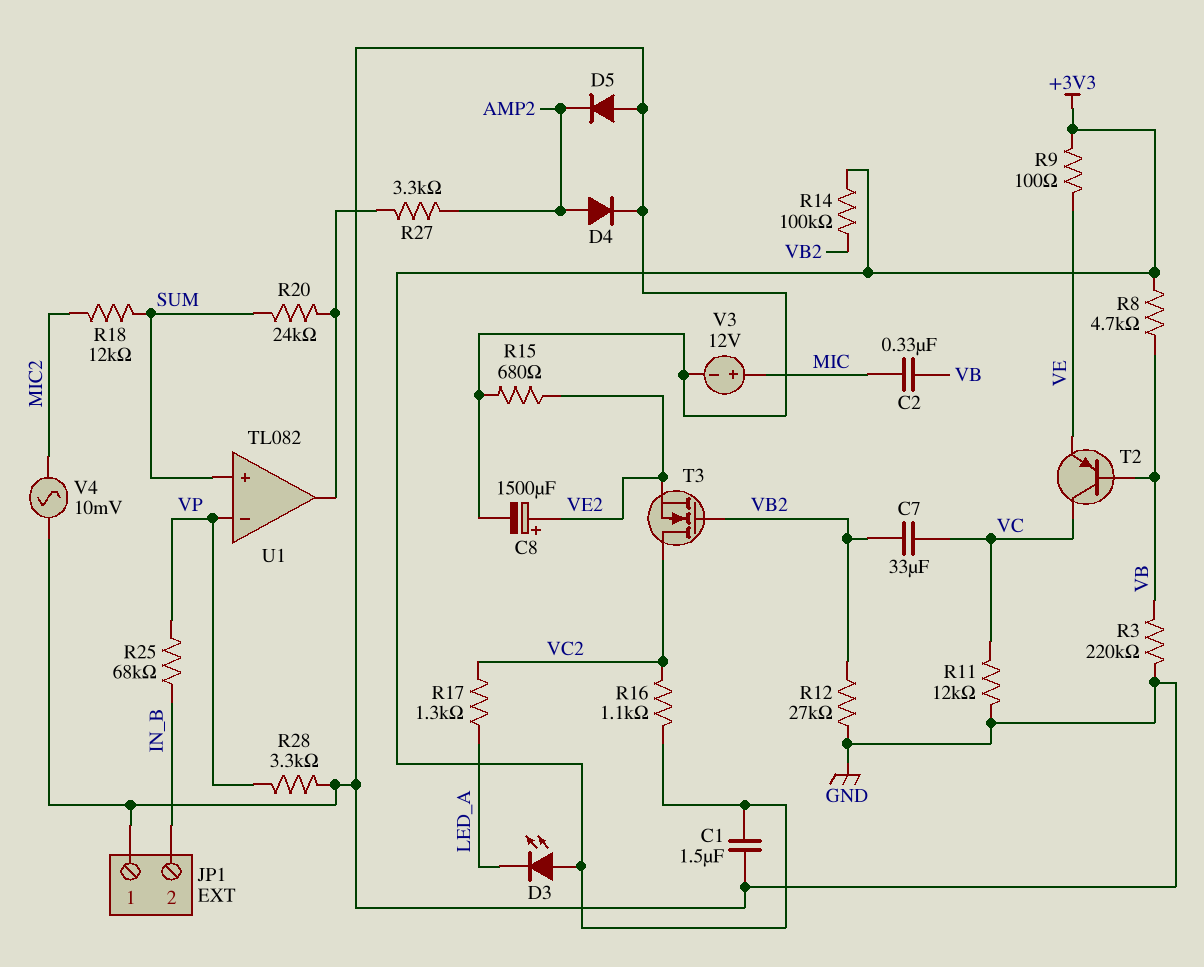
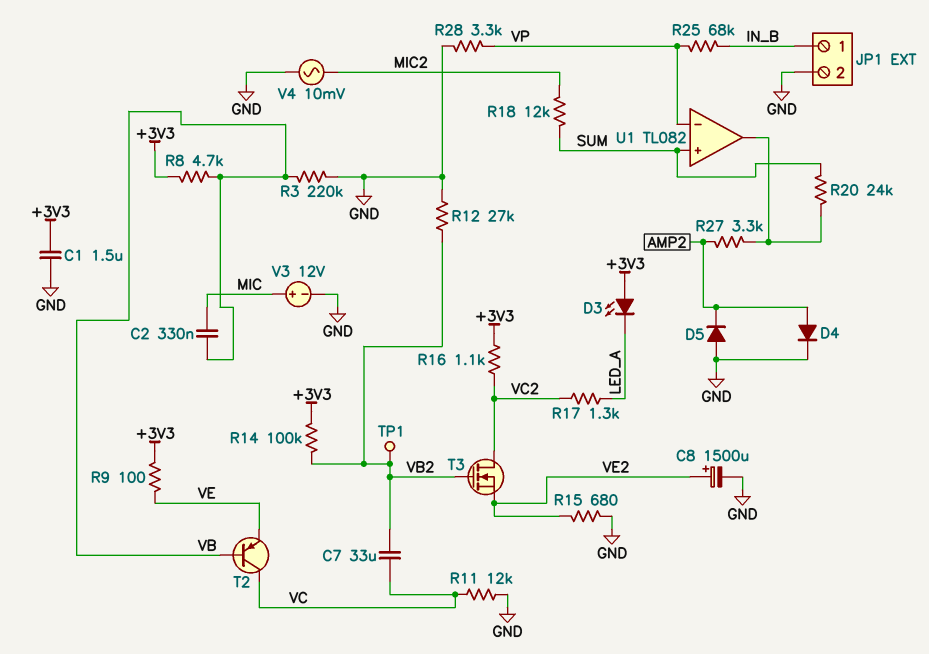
JP1 pin 1: GND -> IN_B
JP1 pin 2: IN_B -> GND
TP1: none -> test point (VB2)

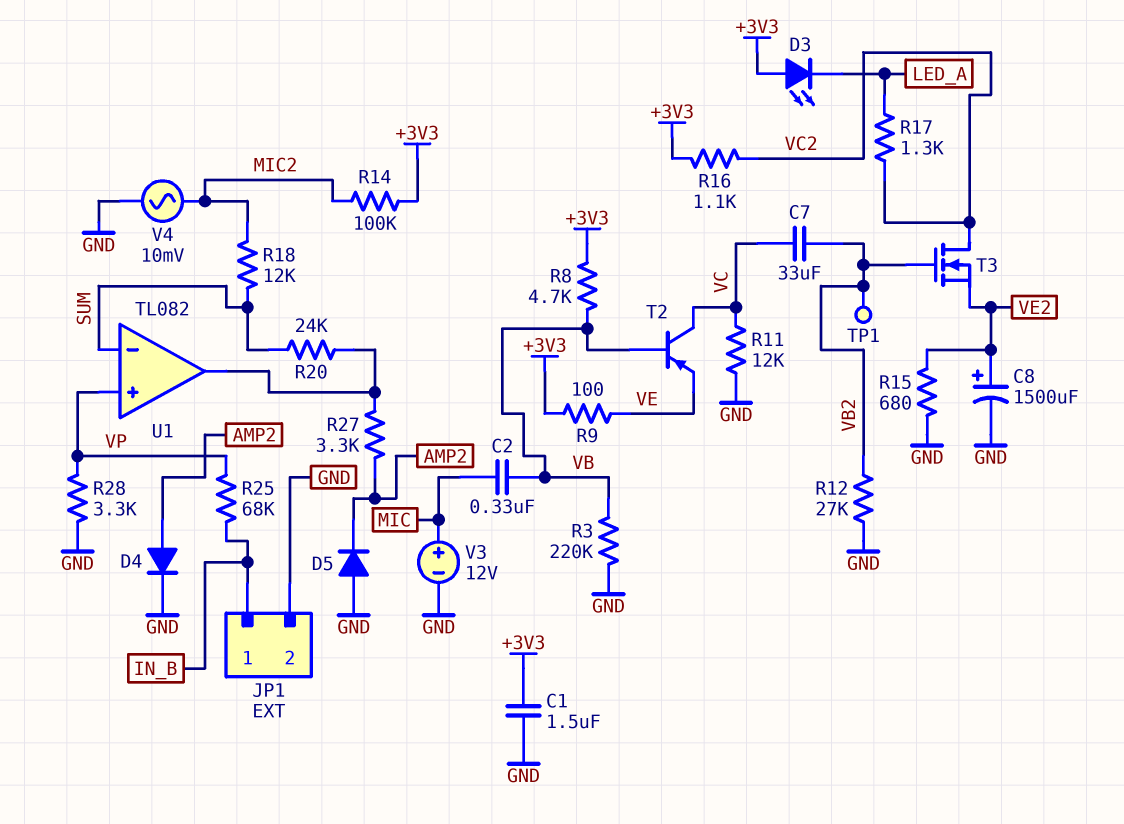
R14: 100k (+3V3, VB2) -> 100k (+3V3, MIC2)
U1 pin in+: SUM -> VP
U1 pin in-: VP -> SUM

